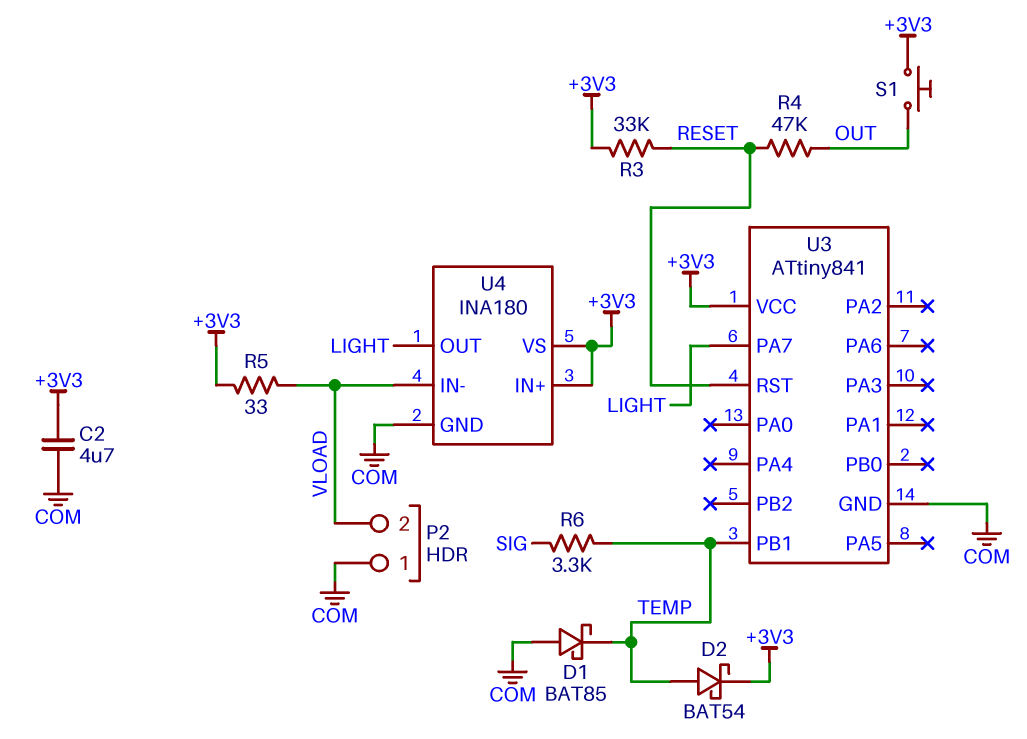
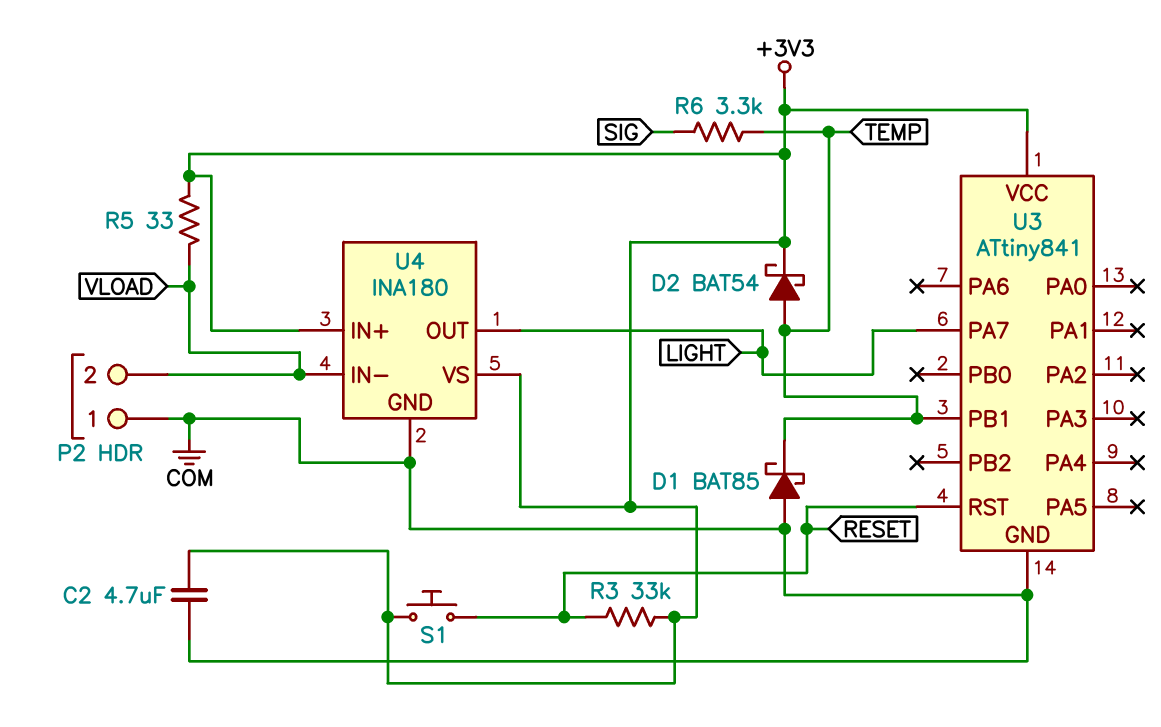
R4: 47k (OUT, RESET) -> none
S1: button (+3V3, OUT) -> button (+3V3, RESET)

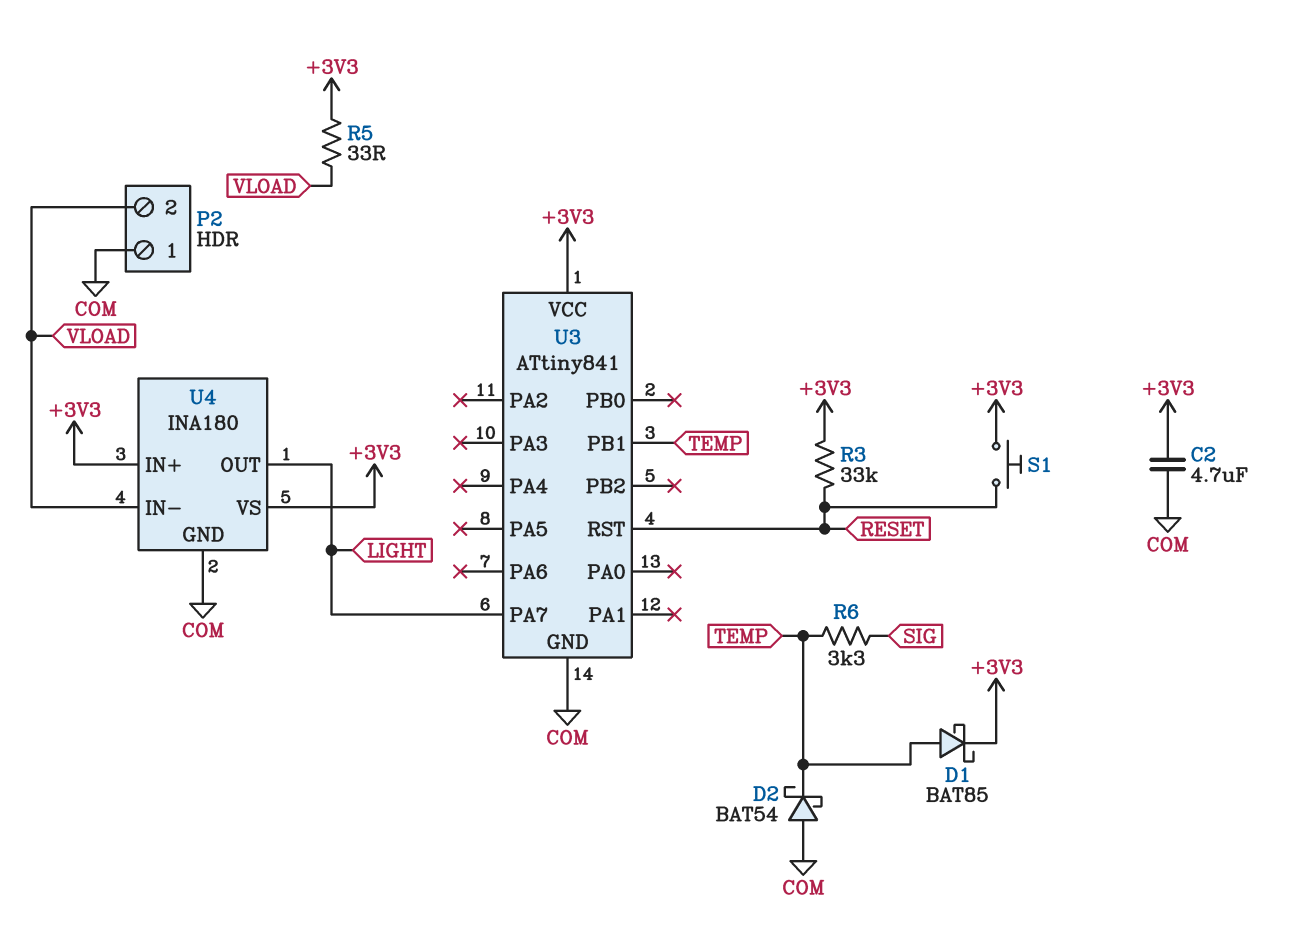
D1: schottky BAT85 (A COM, K TEMP) -> schottky BAT85 (A TEMP, K +3V3)
D2: schottky BAT54 (A TEMP, K +3V3) -> schottky BAT54 (A COM, K TEMP)

